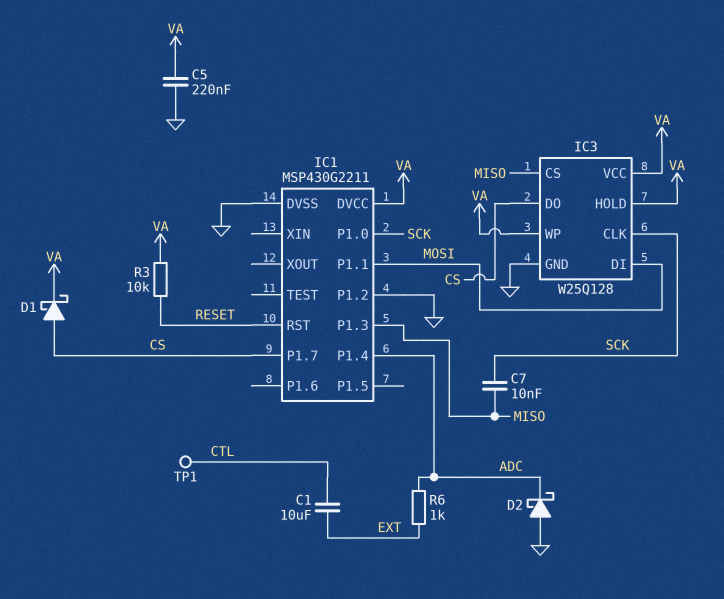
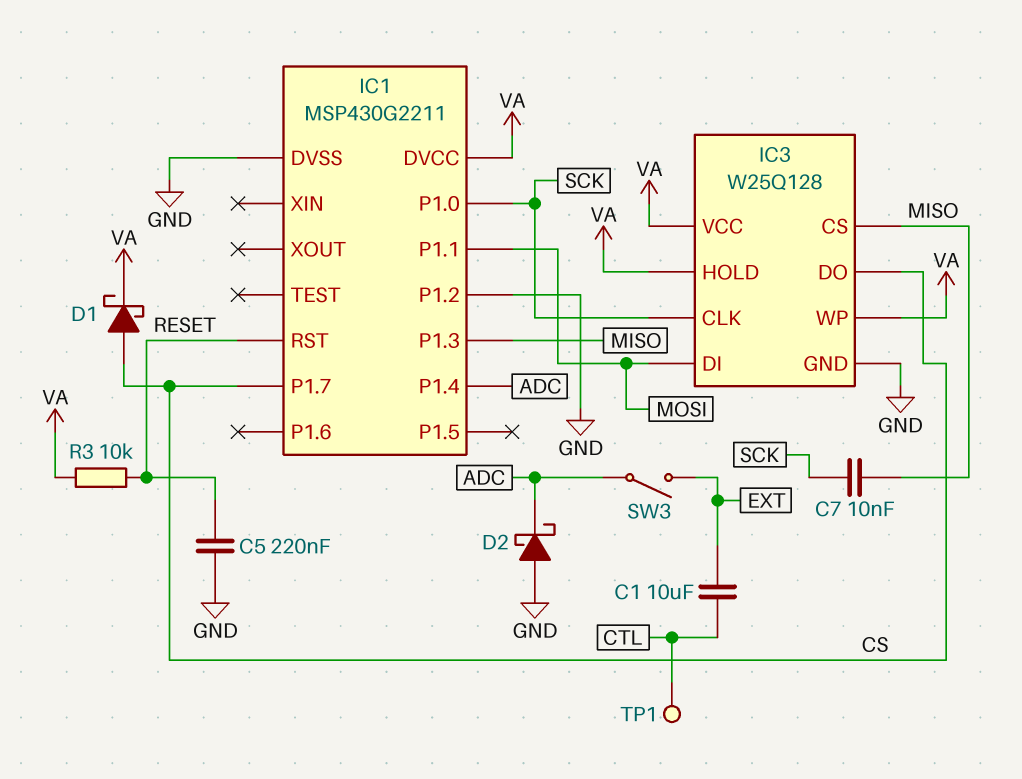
C5: 220nF (GND, VA) -> 220nF (GND, RESET)
R6: 1k (ADC, EXT) -> none
SW3: none -> switch (ADC, EXT)

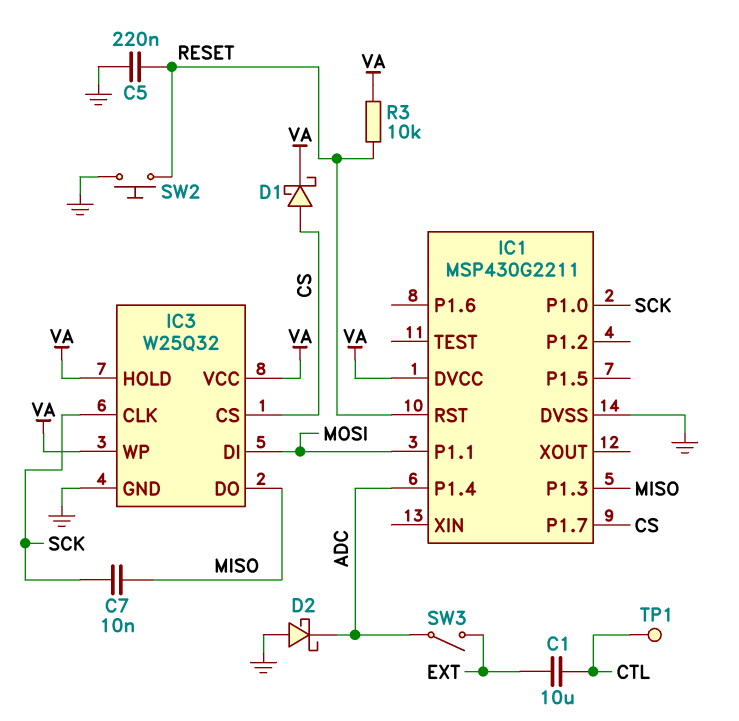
IC1 pin P1.2: GND -> none
IC3: W25Q128 -> W25Q32
IC3 pin CS: MISO -> CS
IC3 pin DO: CS -> MISO
SW2: none -> button (GND, RESET)

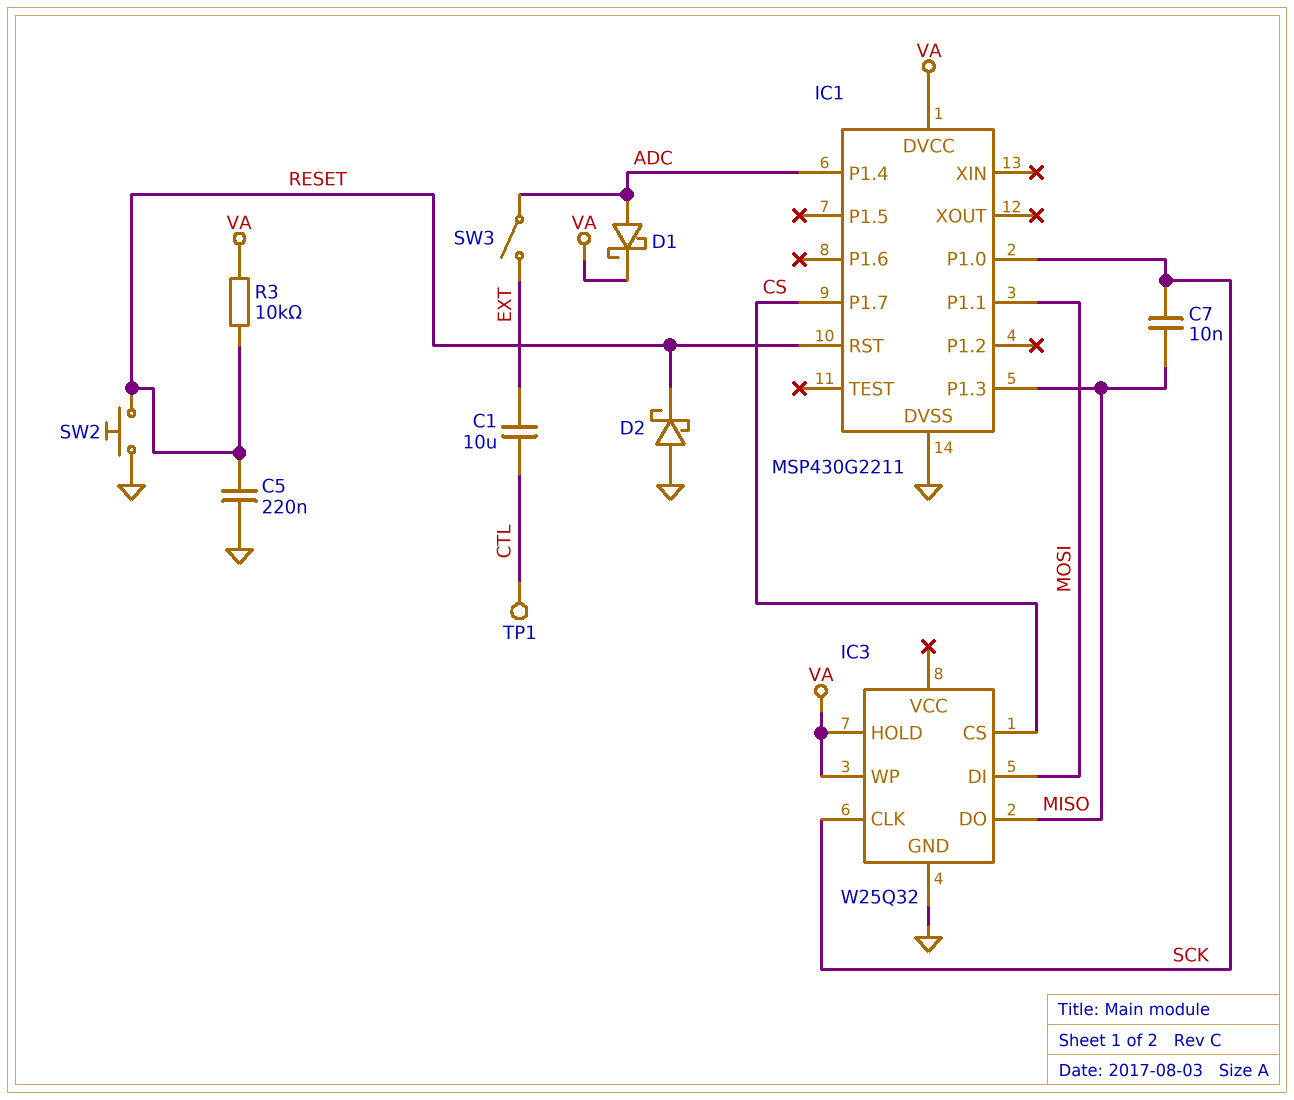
D1: schottky (A CS, K VA) -> schottky (A ADC, K VA)
D2: schottky (A GND, K ADC) -> schottky (A GND, K RESET)
IC3 pin VCC: VA -> none

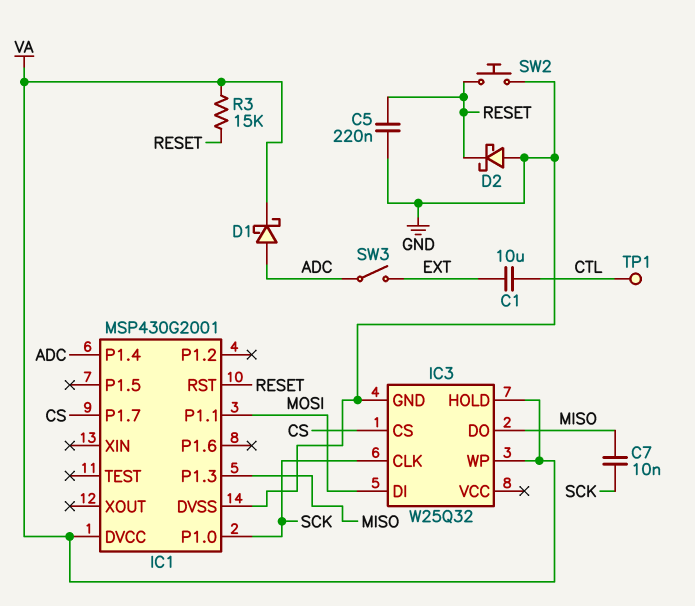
IC1: MSP430G2211 -> MSP430G2001
R3: 10k (RESET, VA) -> 15k (RESET, VA)

